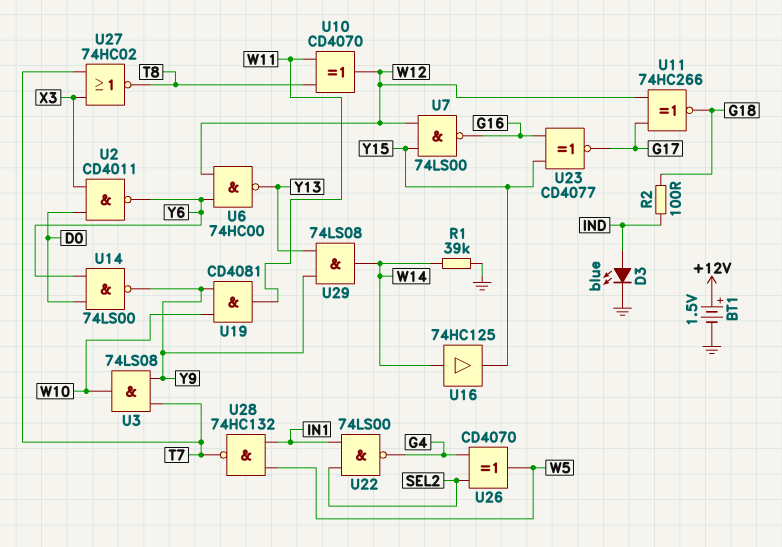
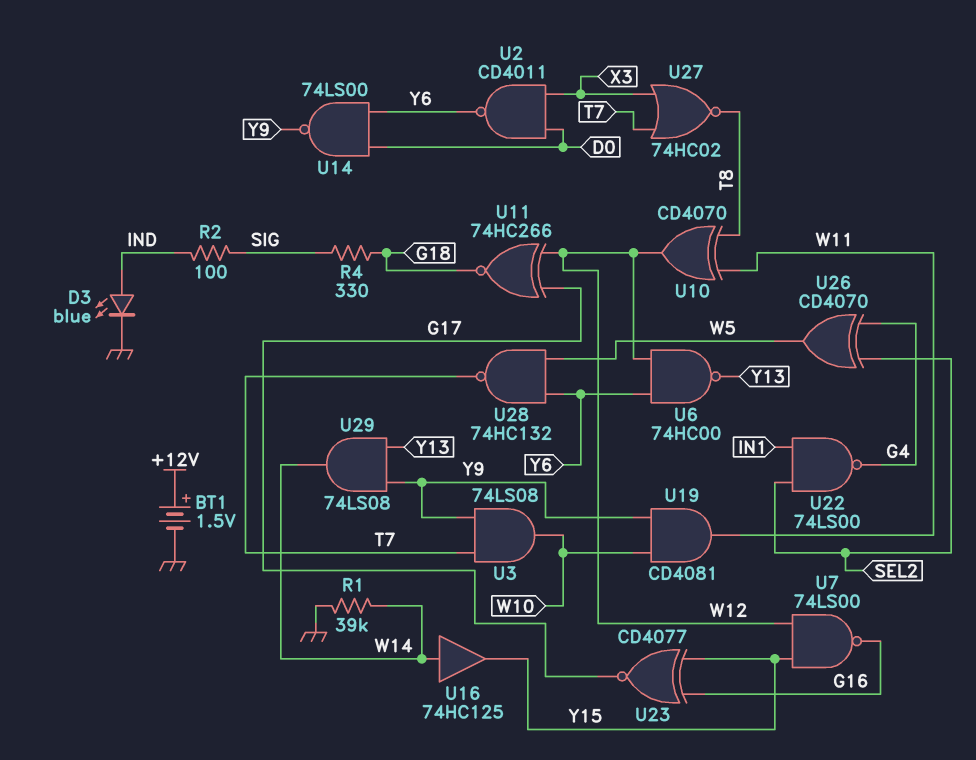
R2: 100 (G18, IND) -> 100 (IND, SIG)
R4: none -> 330 (G18, SIG)
U28: NAND 74HC132 (in IN1, in W5, out T7) -> NAND 74HC132 (in W5, in Y6, out T7)

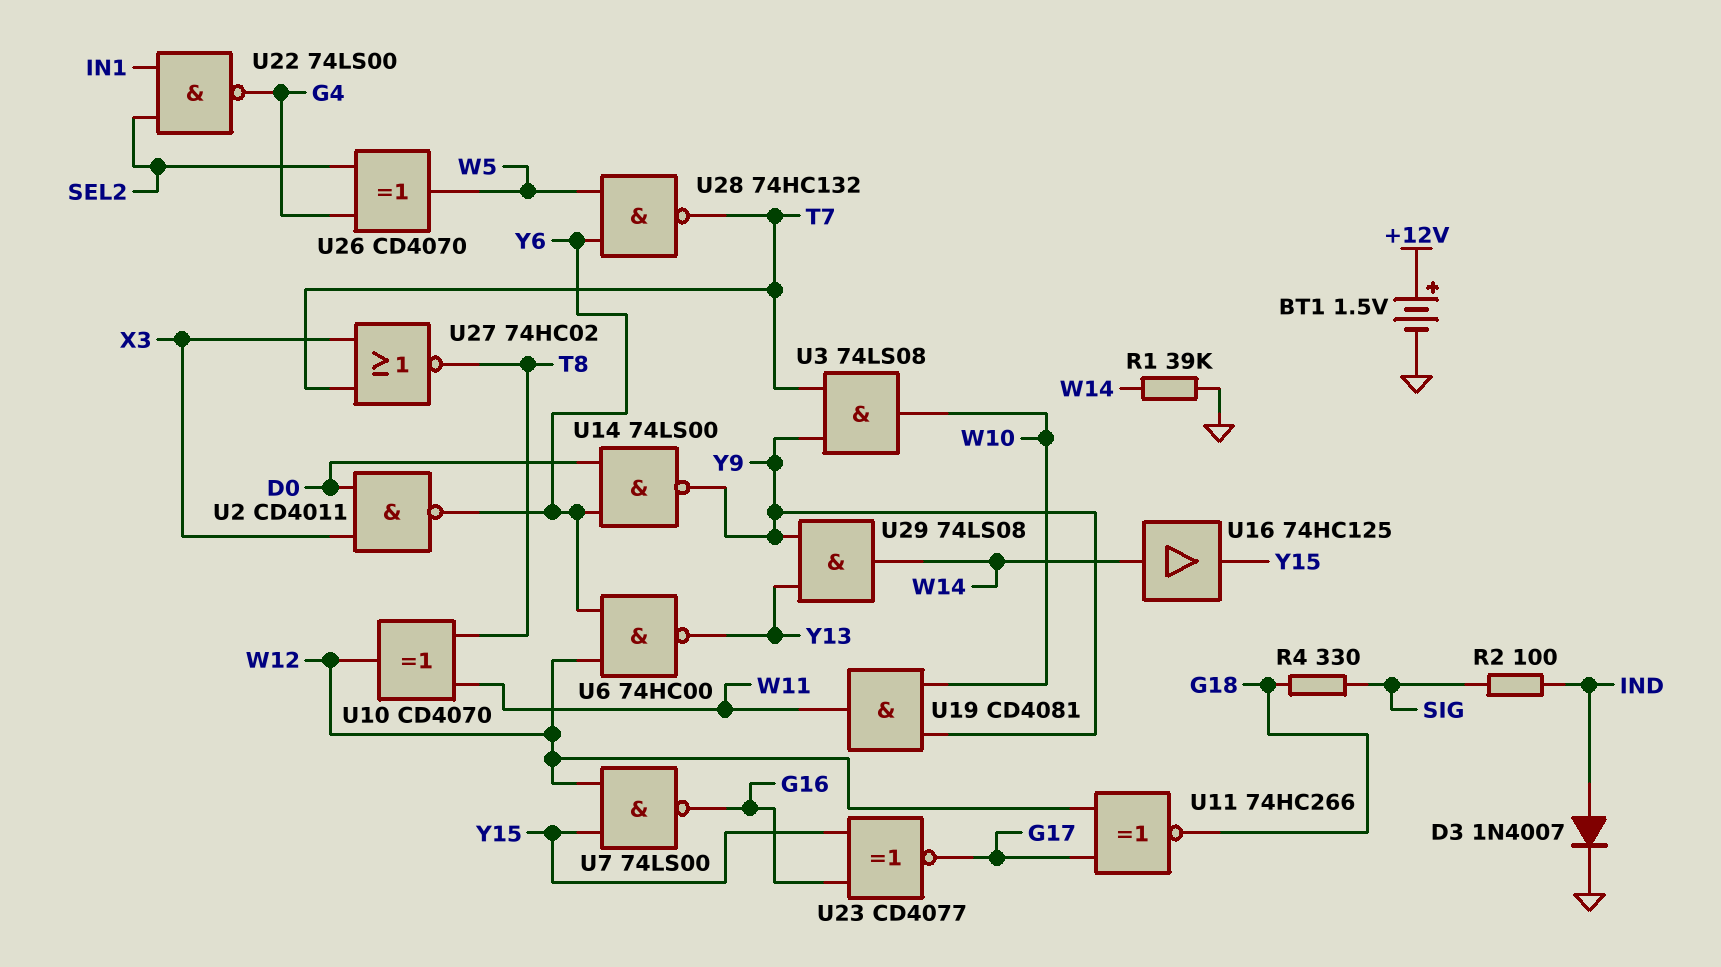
D3: LED blue (A IND, K GND) -> diode 1N4007 (A IND, K GND)

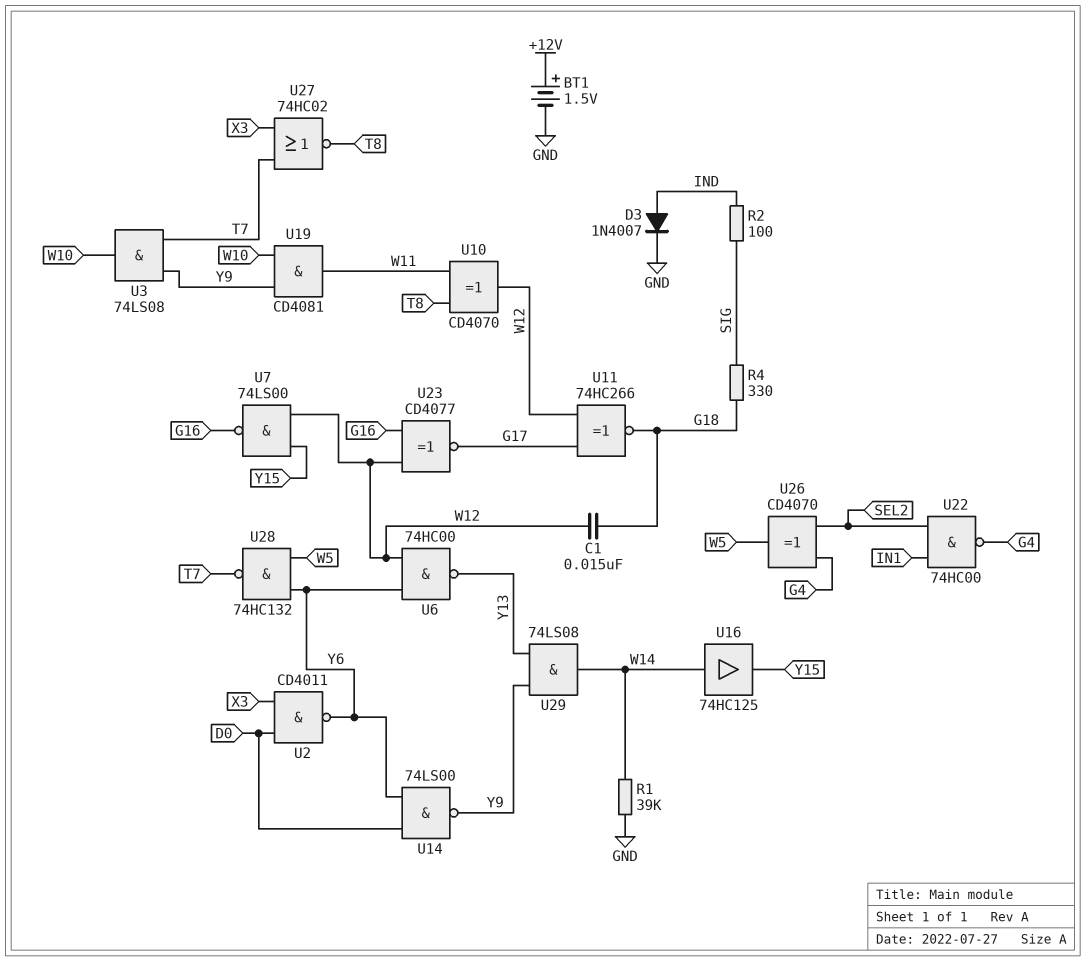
C1: none -> 15nF (G18, W12)
U22: NAND 74LS00 (in IN1, in SEL2, out G4) -> NAND 74HC00 (in IN1, in SEL2, out G4)
U23: XNOR CD4077 (in G16, in Y15, out G17) -> XNOR CD4077 (in G16, in W12, out G17)

